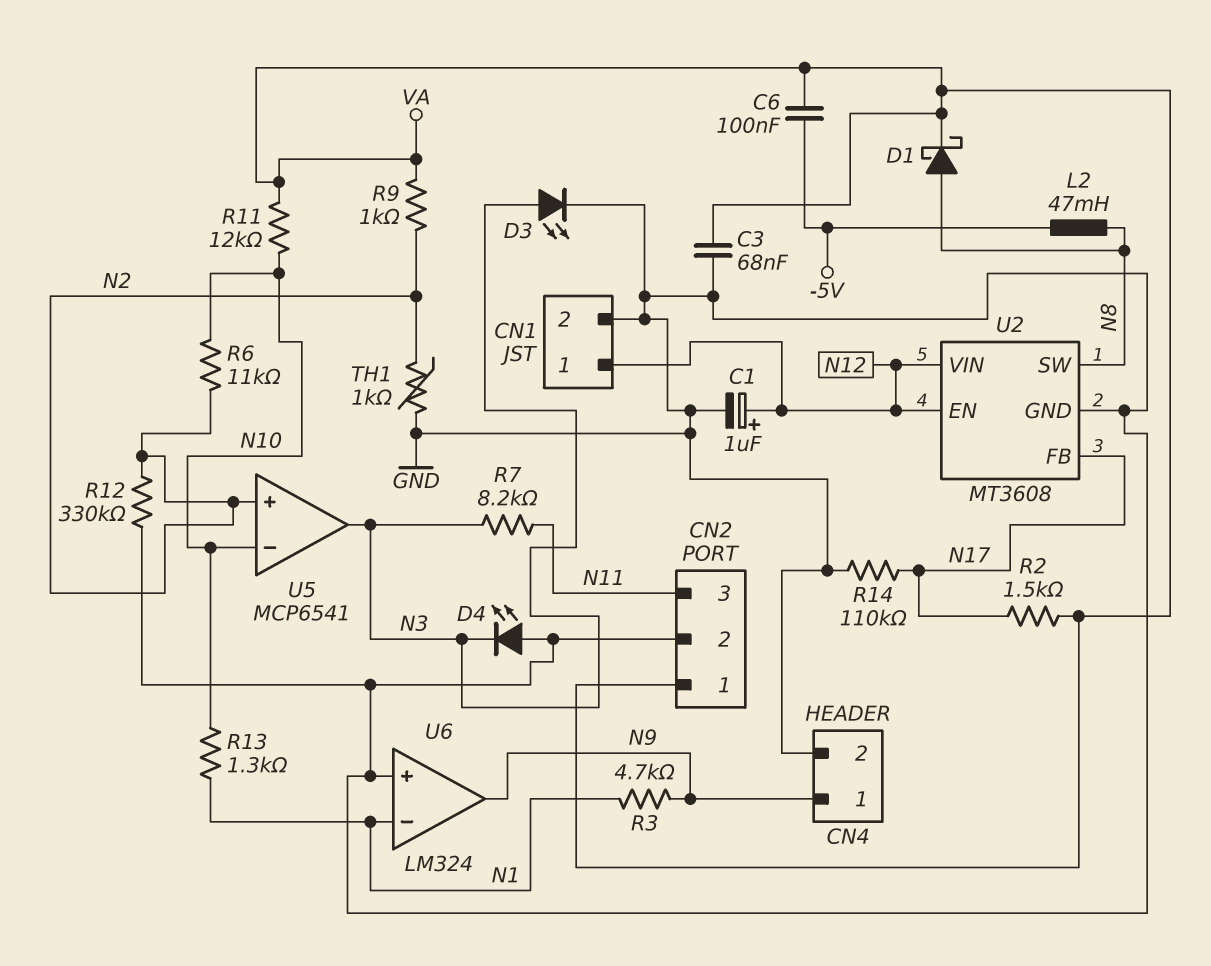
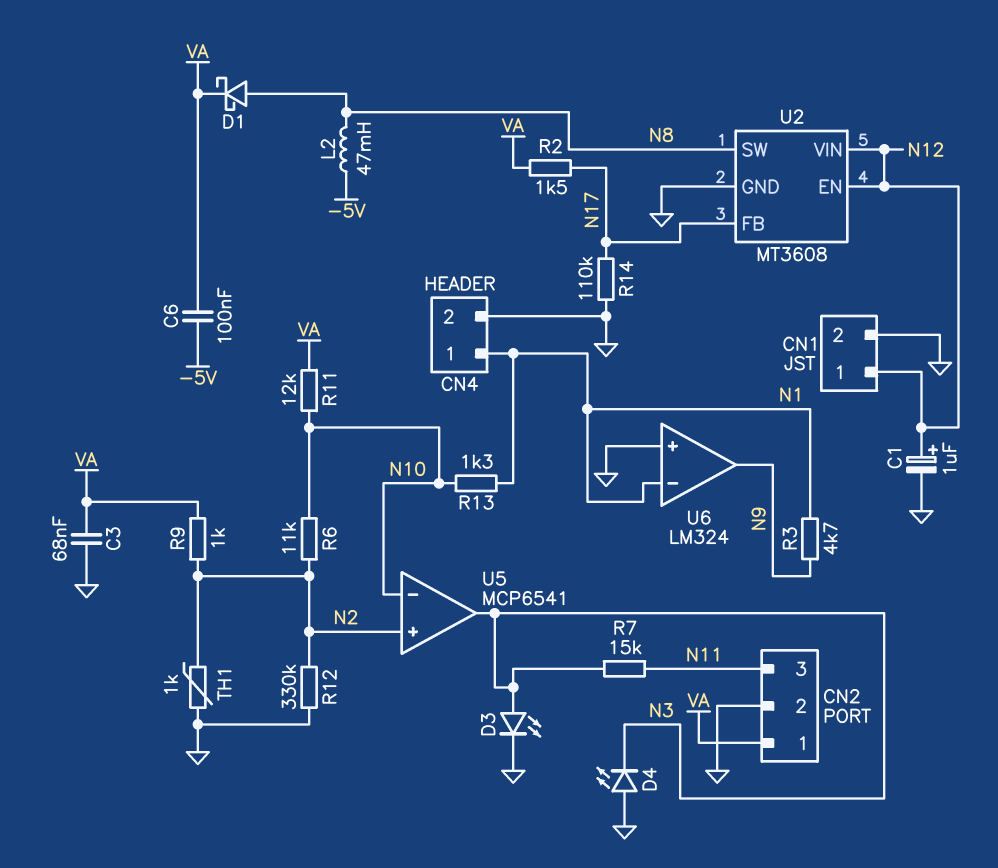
CN4 pin 1: N9 -> N1
R7: 8.2k (N3, N11) -> 15k (N3, N11)

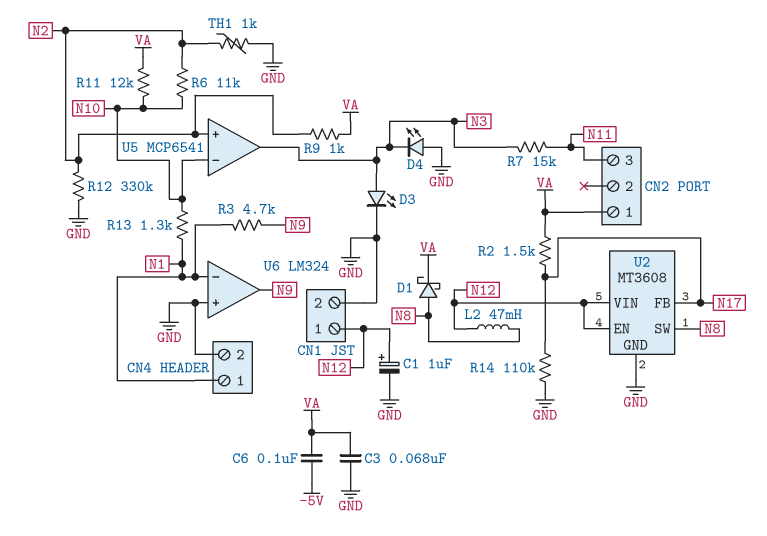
CN2 pin 2: GND -> none
L2: 47mH (-5V, N8) -> 47mH (N8, N12)

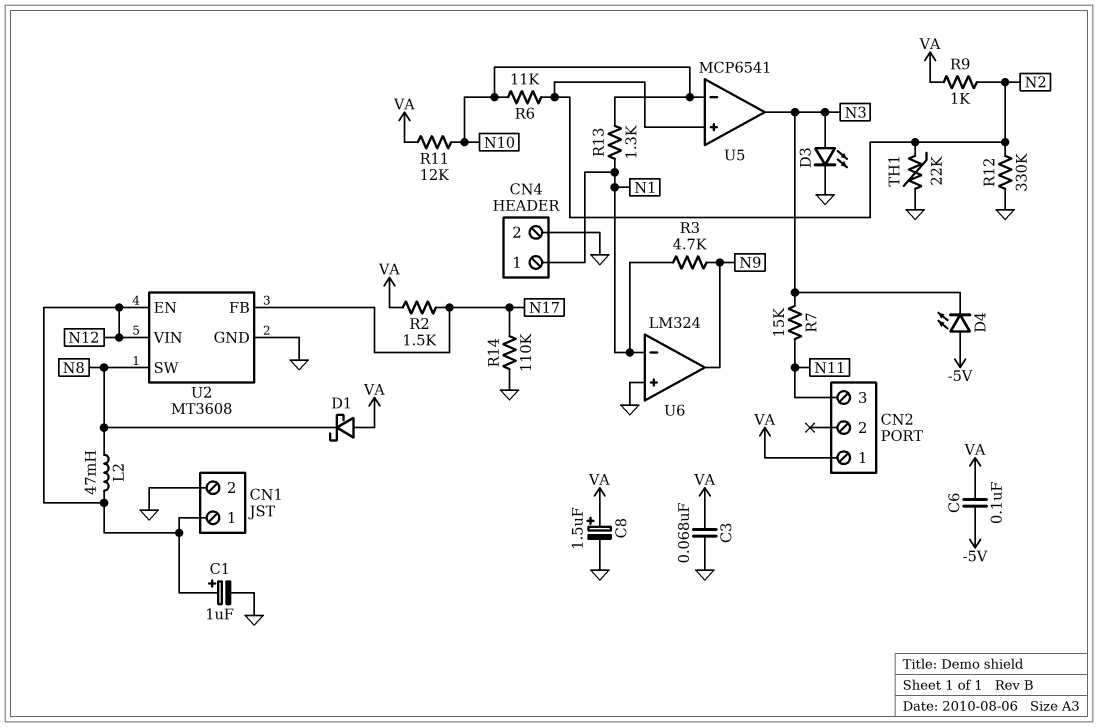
C8: none -> 1.5uF (plus VA, minus GND)
D1: schottky (A N8, K VA) -> schottky (A VA, K N8)
D4: LED (A GND, K N3) -> LED (A -5V, K N3)
TH1: 1k (GND, N2) -> 22k (GND, N2)

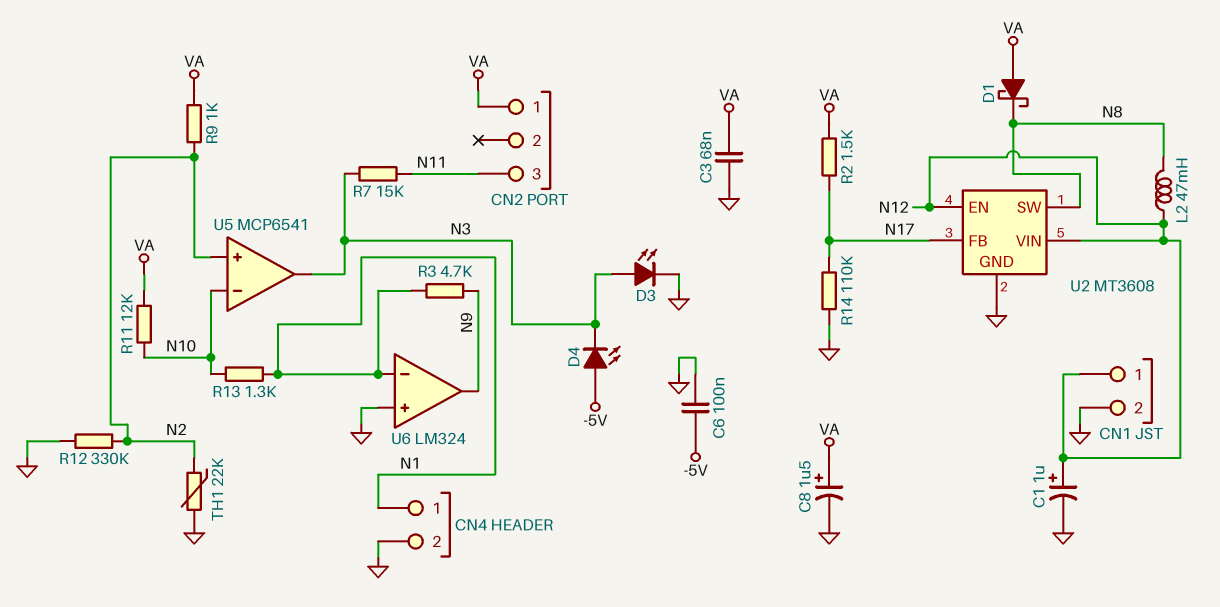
C6: 100nF (-5V, VA) -> 100nF (-5V, GND)
R6: 11k (N2, N10) -> none

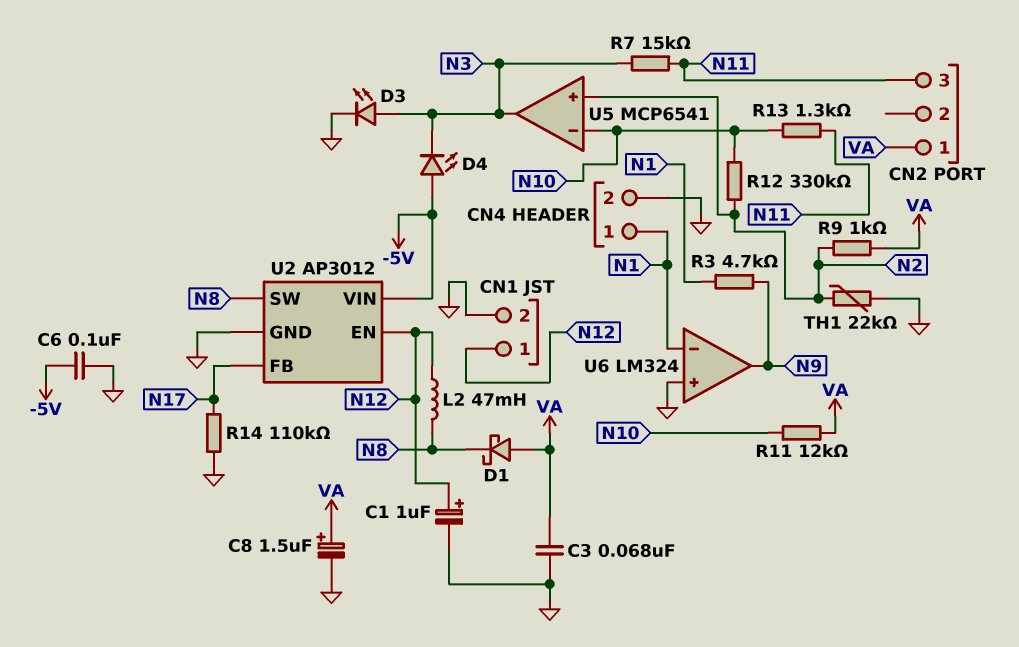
R2: 1.5k (N17, VA) -> none
R12: 330k (GND, N2) -> 330k (N2, N10)
R13: 1.3k (N1, N10) -> 1.3k (N10, N11)
U2: MT3608 -> AP3012
U2 pin VIN: N12 -> -5V

